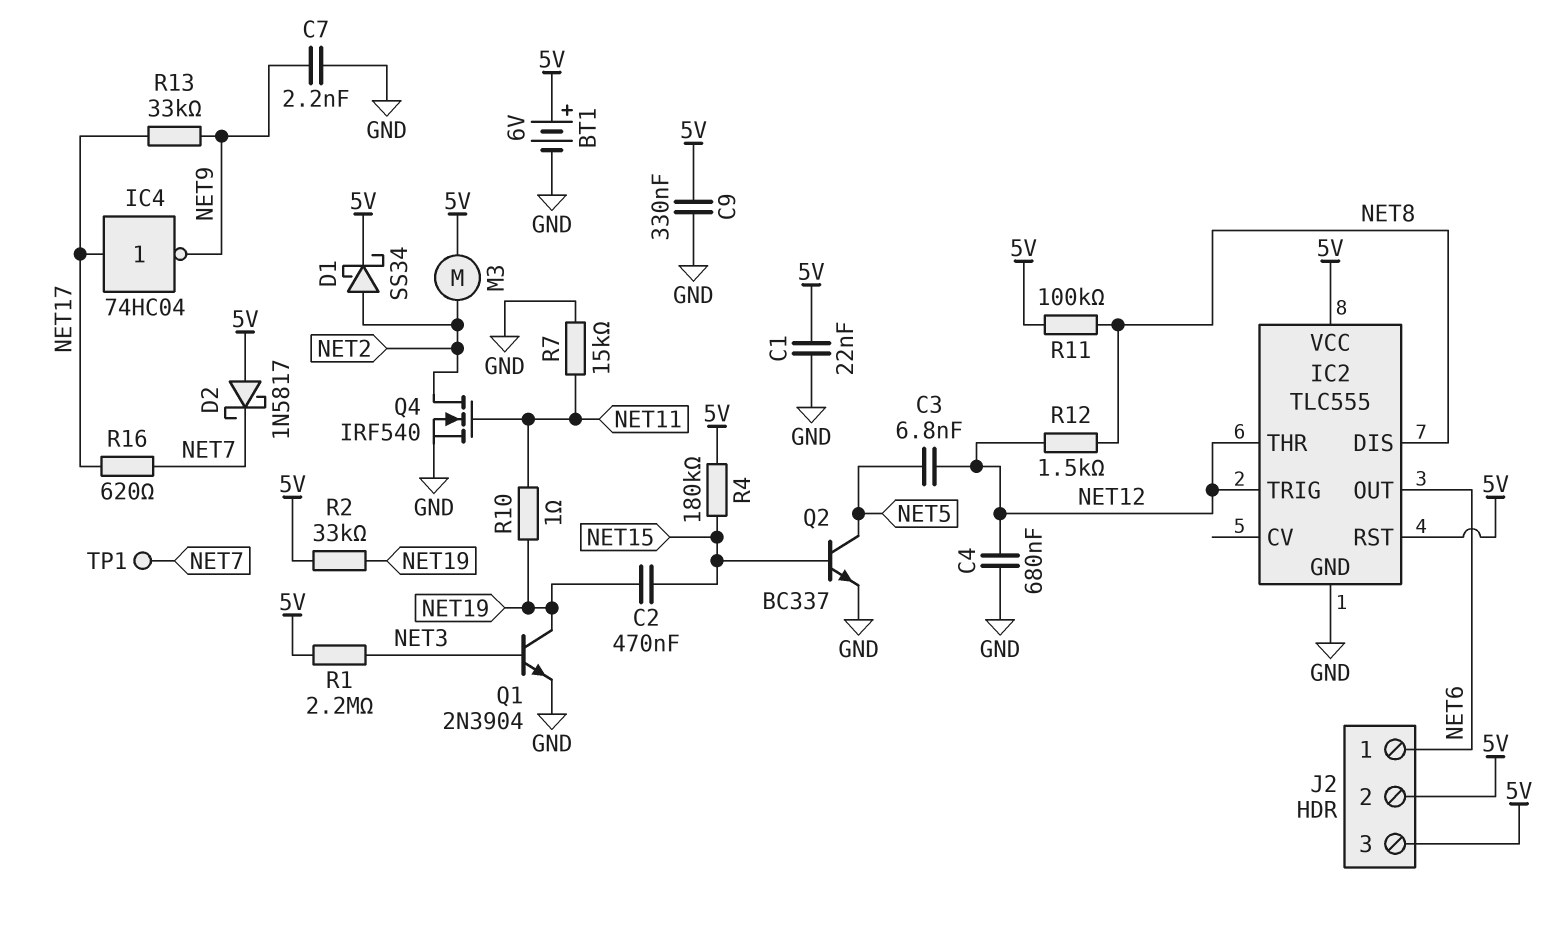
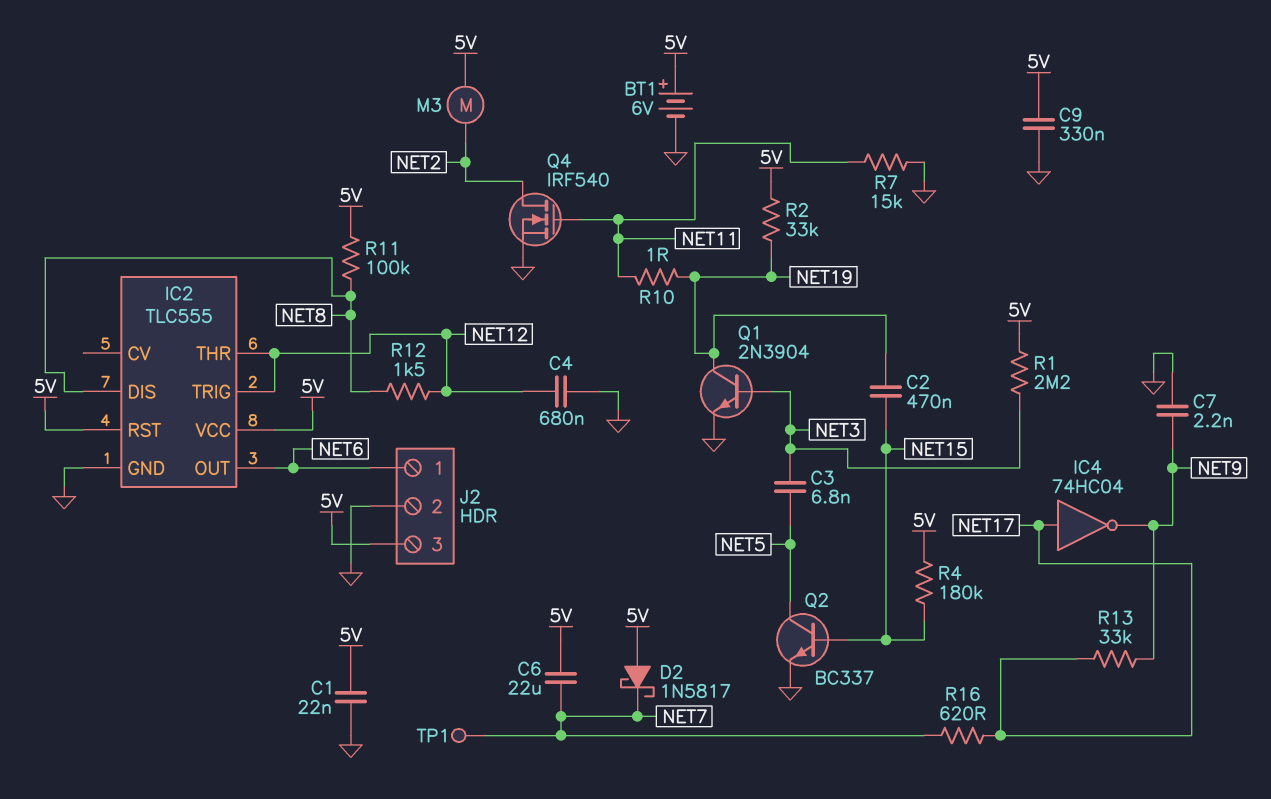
C3: 6.8nF (NET5, NET12) -> 6.8nF (NET3, NET5)
C6: none -> 22uF (5V, NET7)
D1: schottky SS34 (A NET2, K 5V) -> none
J2 pin 2: 5V -> GND

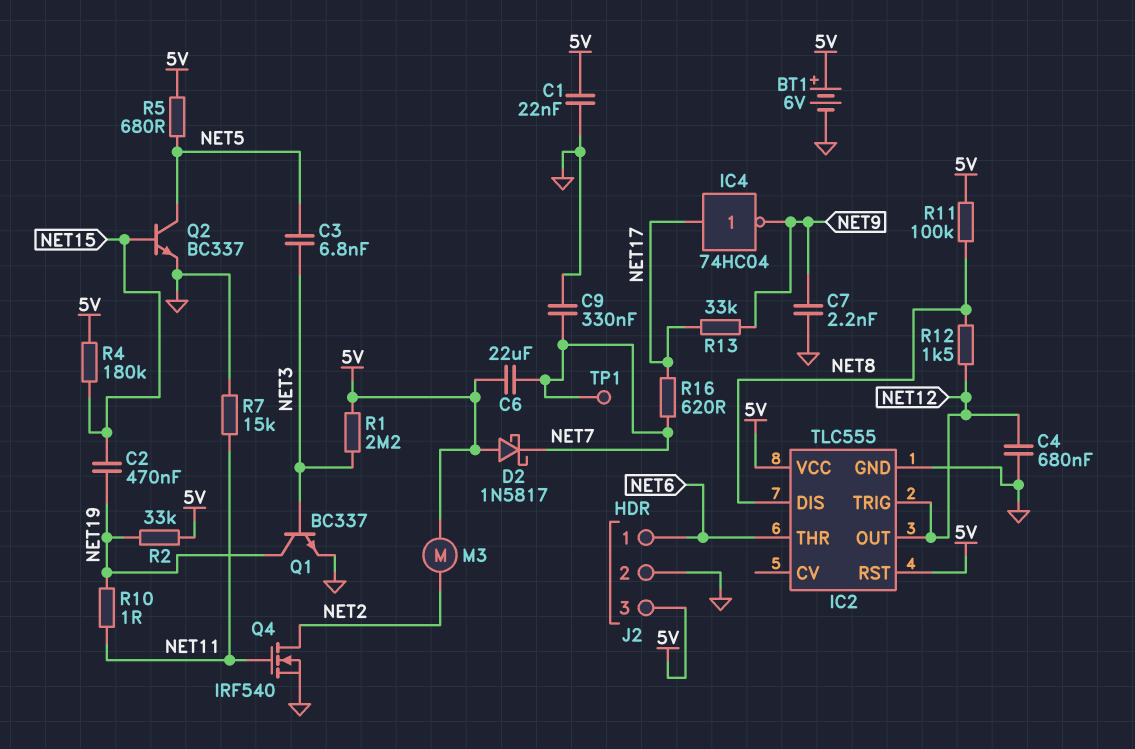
C9: 330nF (5V, GND) -> 330nF (GND, NET7)
IC2 pin OUT: NET6 -> NET12
IC2 pin THR: NET12 -> NET6
Q1: NPN 2N3904 (B NET3, C NET19, E GND) -> NPN BC337 (B NET3, C NET19, E GND)
R5: none -> 680 (5V, NET5)

